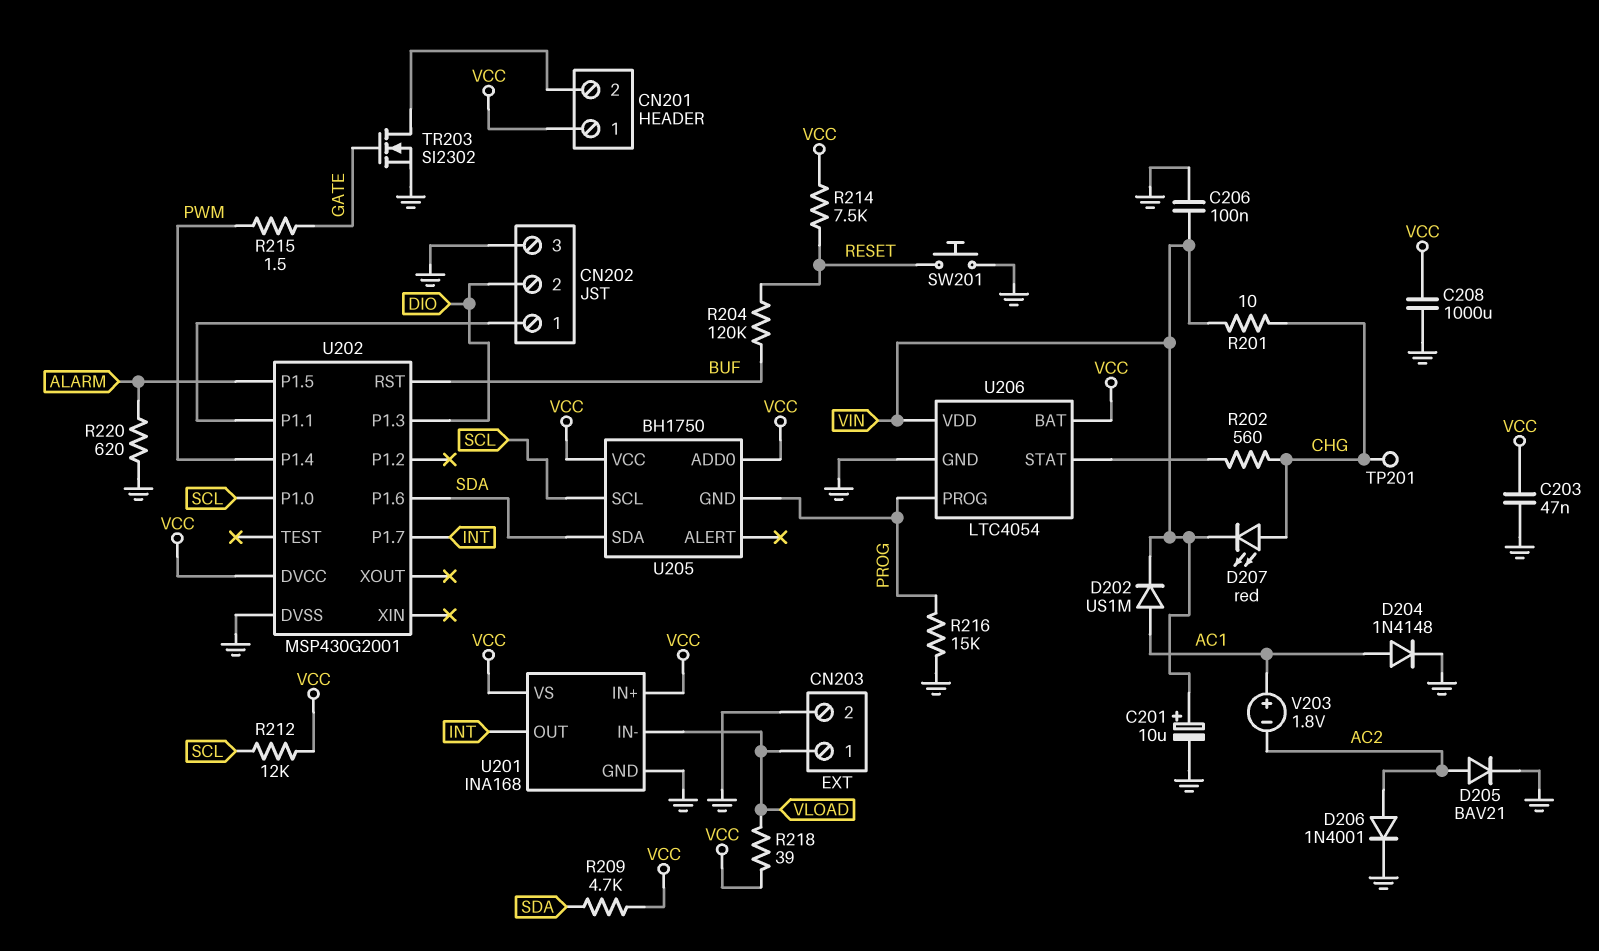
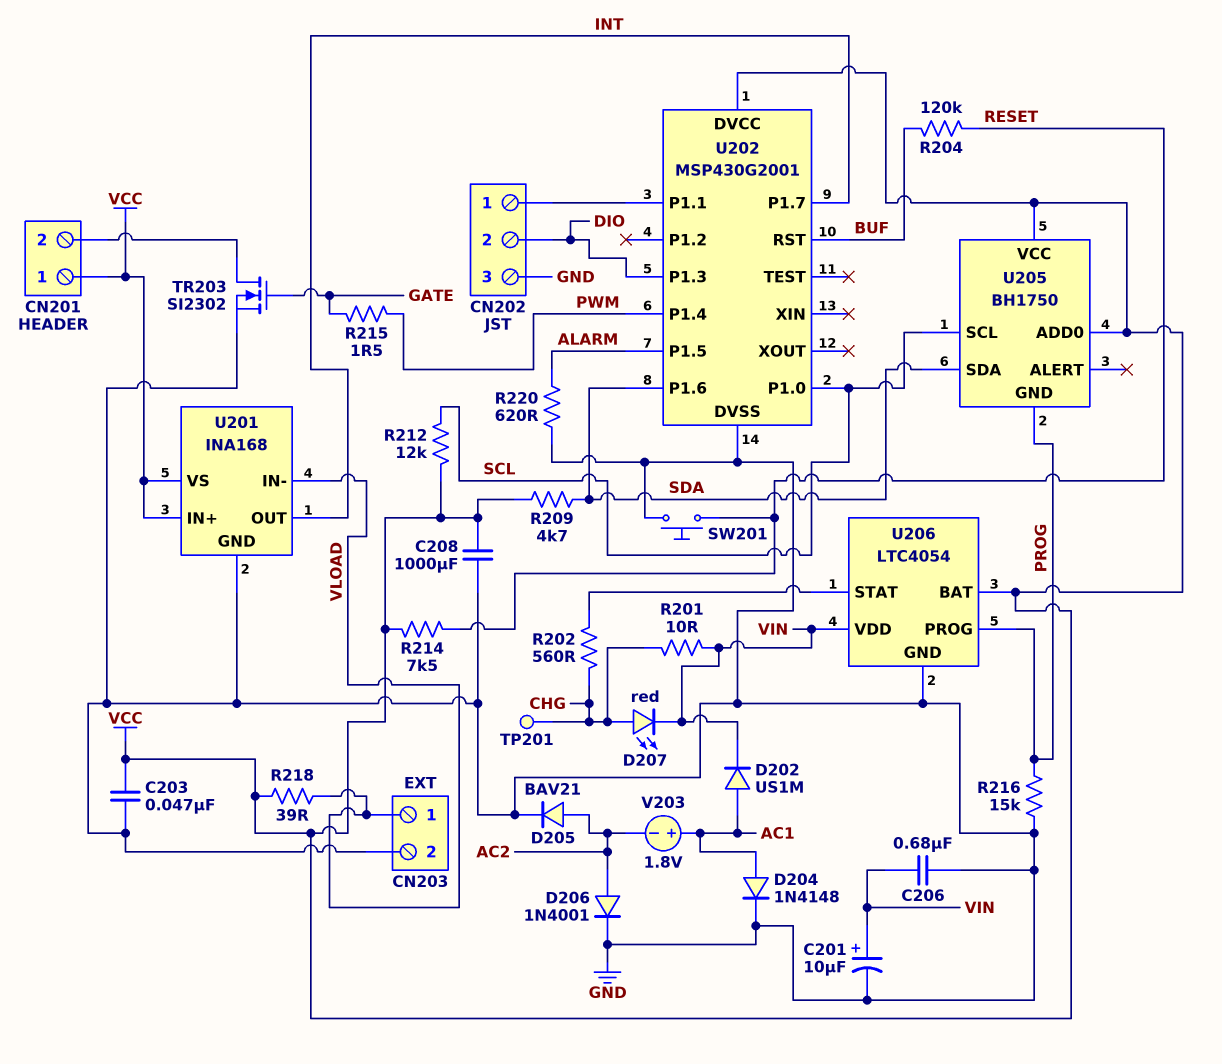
C206: 100nF (GND, VIN) -> 680nF (GND, VIN)

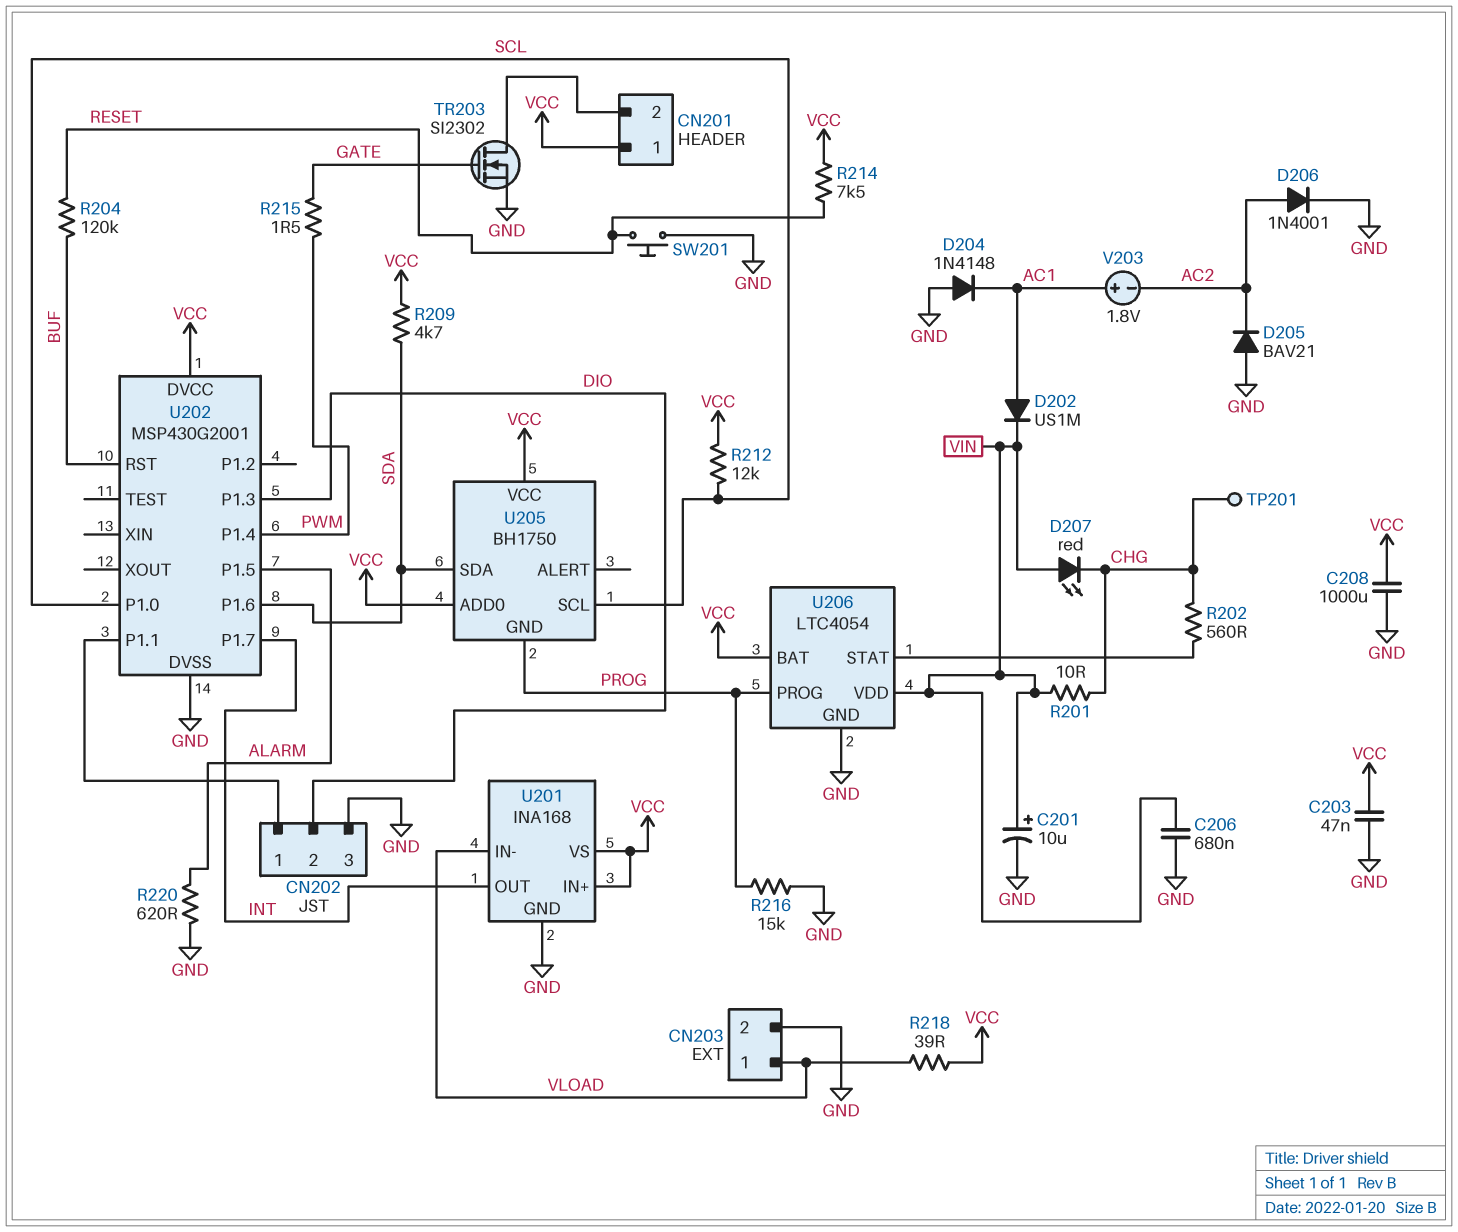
D204: diode 1N4148 (A AC1, K GND) -> diode 1N4148 (A GND, K AC1)
D205: diode BAV21 (A AC2, K GND) -> diode BAV21 (A GND, K AC2)
D207: LED red (A CHG, K VIN) -> LED red (A VIN, K CHG)

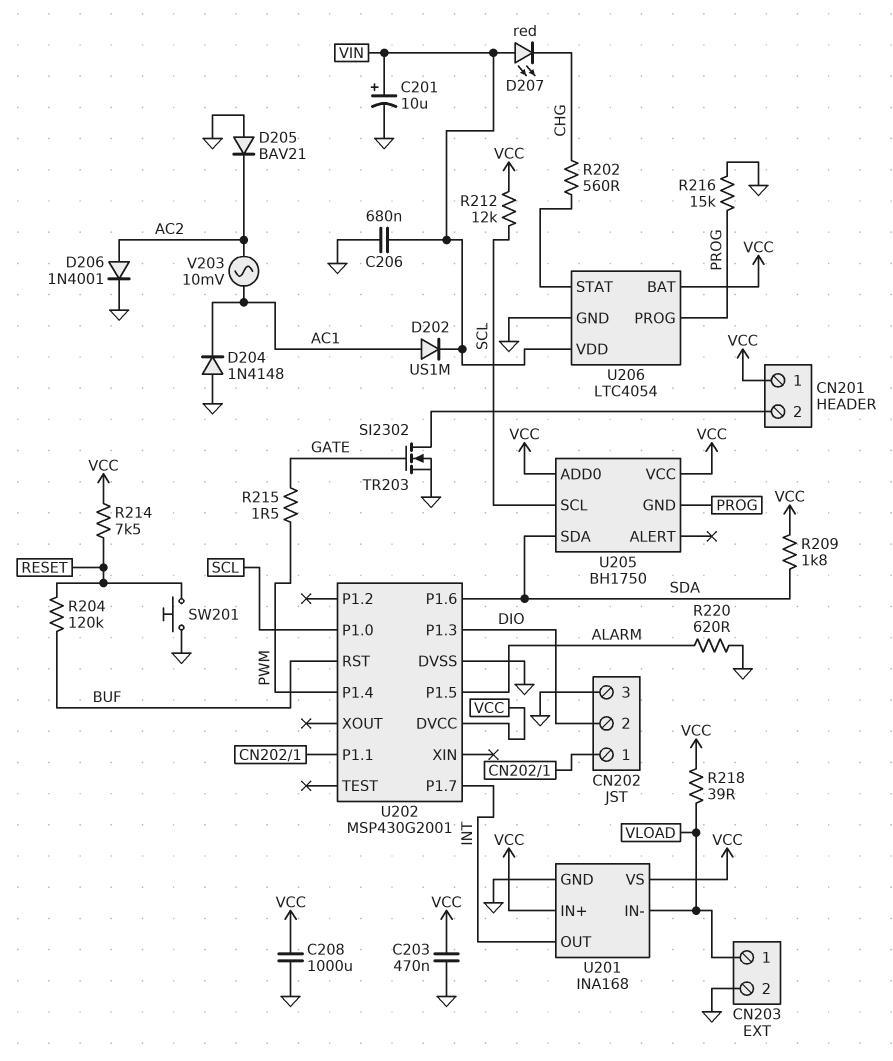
C203: 47nF (GND, VCC) -> 470nF (GND, VCC)
R201: 10 (CHG, VIN) -> none
R209: 4.7k (SDA, VCC) -> 1.8k (SDA, VCC)
TP201: test point (CHG) -> none
V203: 1.8V (plus AC1, minus AC2) -> AC 10mV (AC1, AC2)

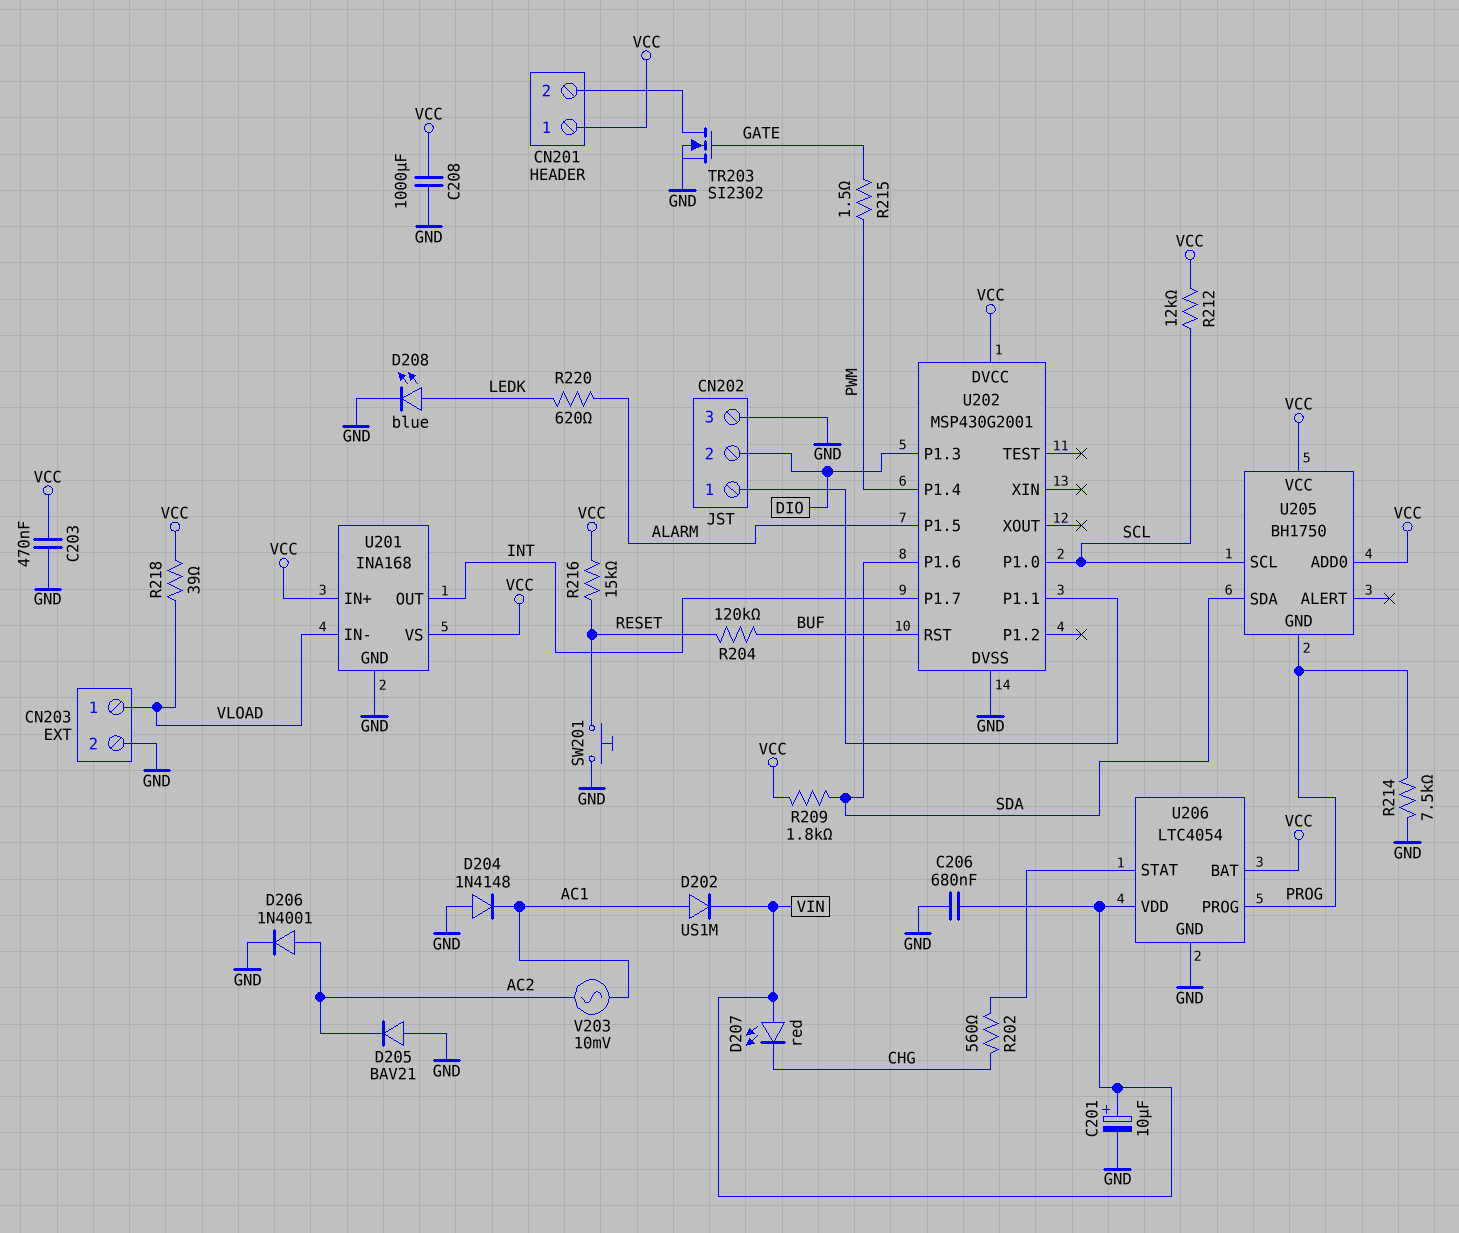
D208: none -> LED blue (A LEDK, K GND)
R214: 7.5k (RESET, VCC) -> 7.5k (GND, PROG)
R216: 15k (GND, PROG) -> 15k (RESET, VCC)
R220: 620 (ALARM, GND) -> 620 (ALARM, LEDK)

